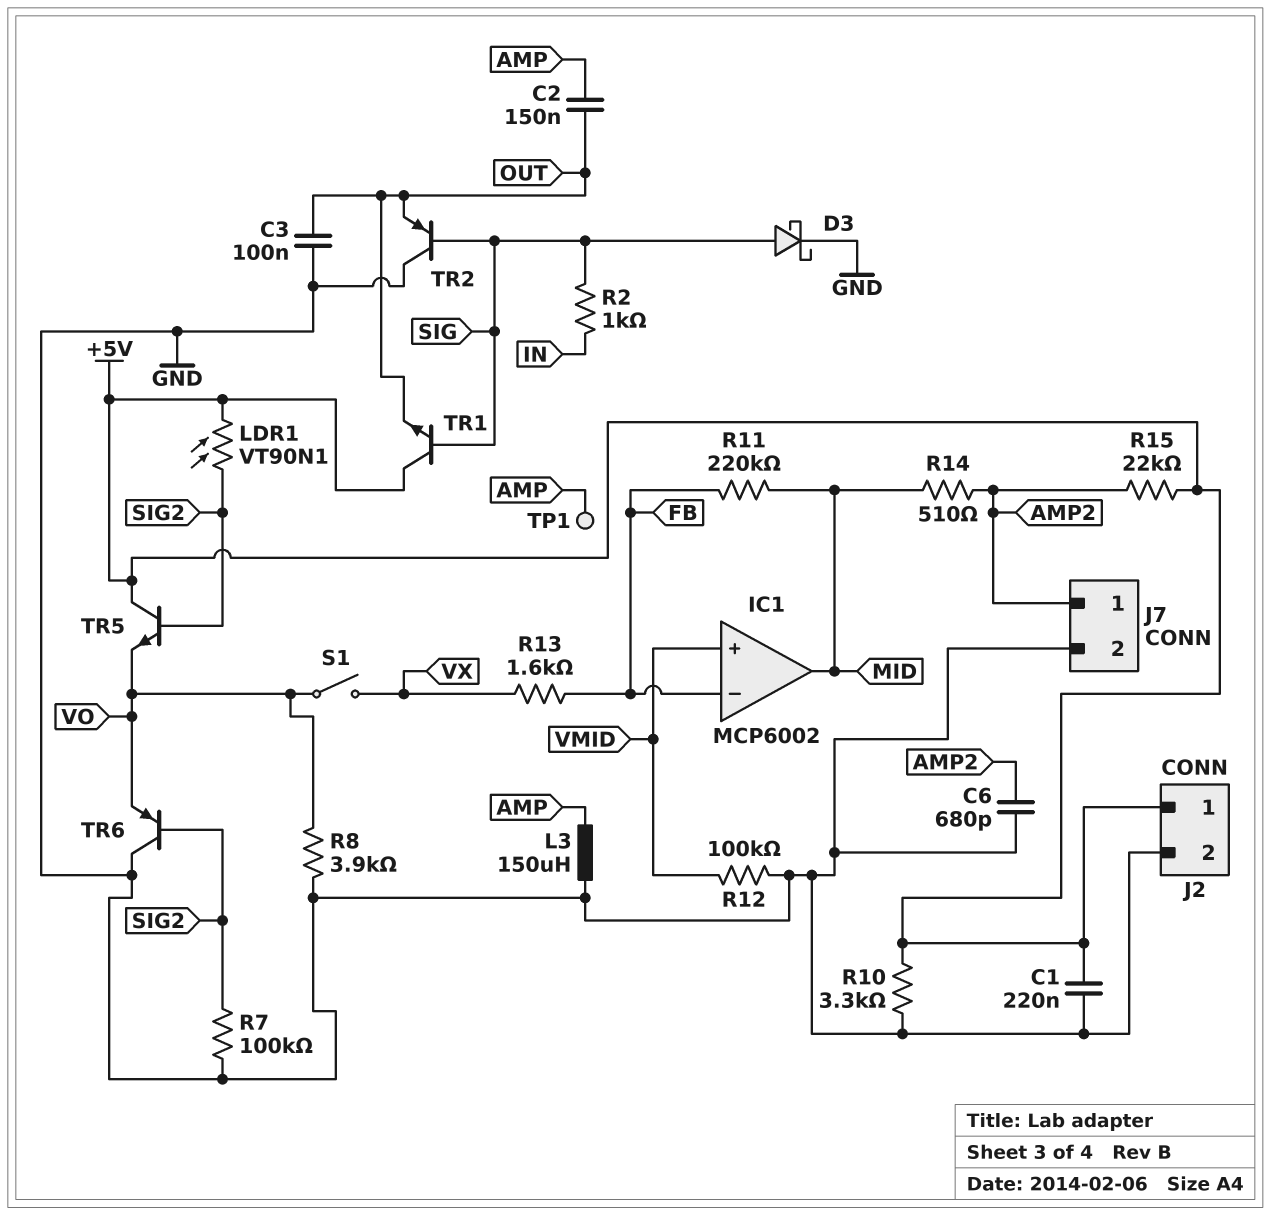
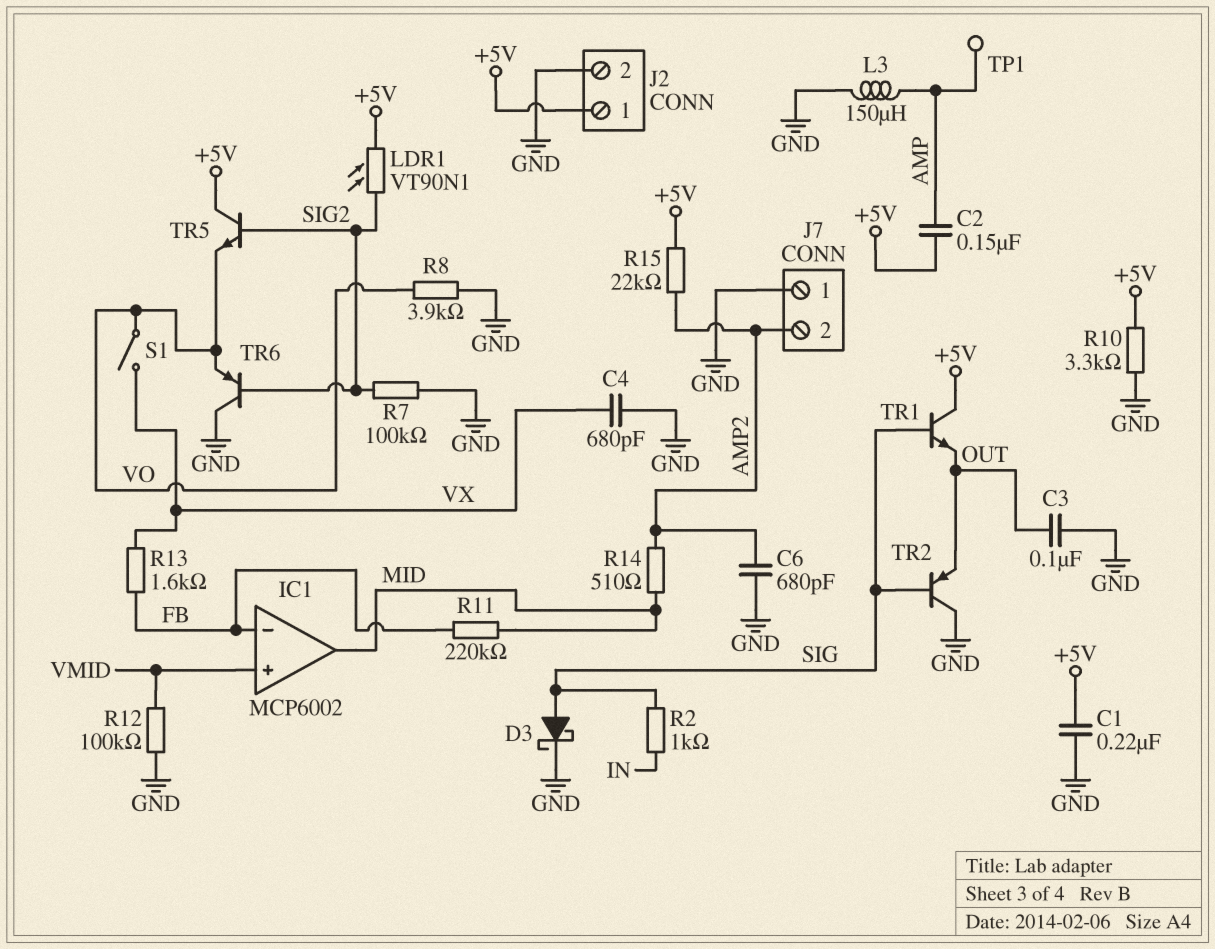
C2: 150nF (AMP, OUT) -> 150nF (+5V, AMP)
C4: none -> 680pF (GND, VX)
J7 pin 1: AMP2 -> GND
J7 pin 2: GND -> AMP2

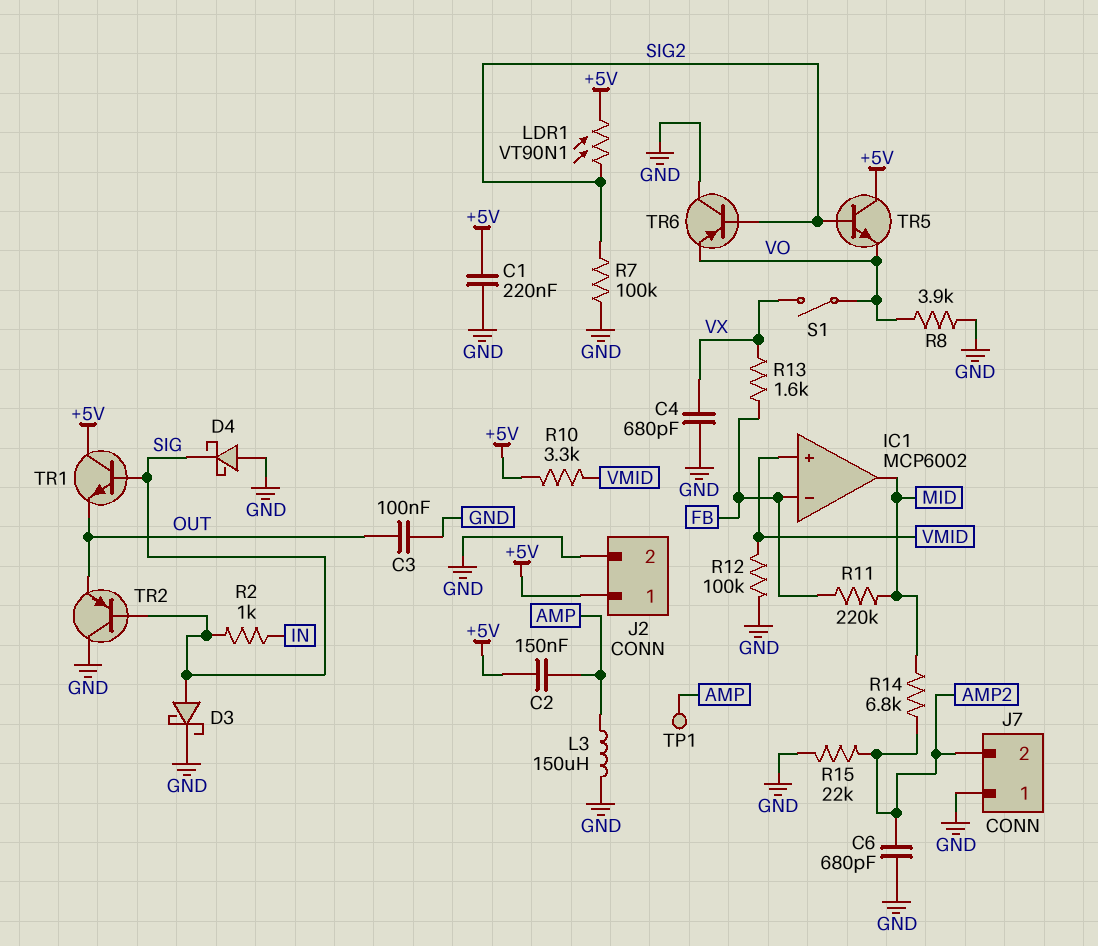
D4: none -> schottky (A GND, K SIG)
R10: 3.3k (+5V, GND) -> 3.3k (+5V, VMID)
R14: 510 (AMP2, MID) -> 6.8k (AMP2, MID)
R15: 22k (+5V, AMP2) -> 22k (AMP2, GND)

